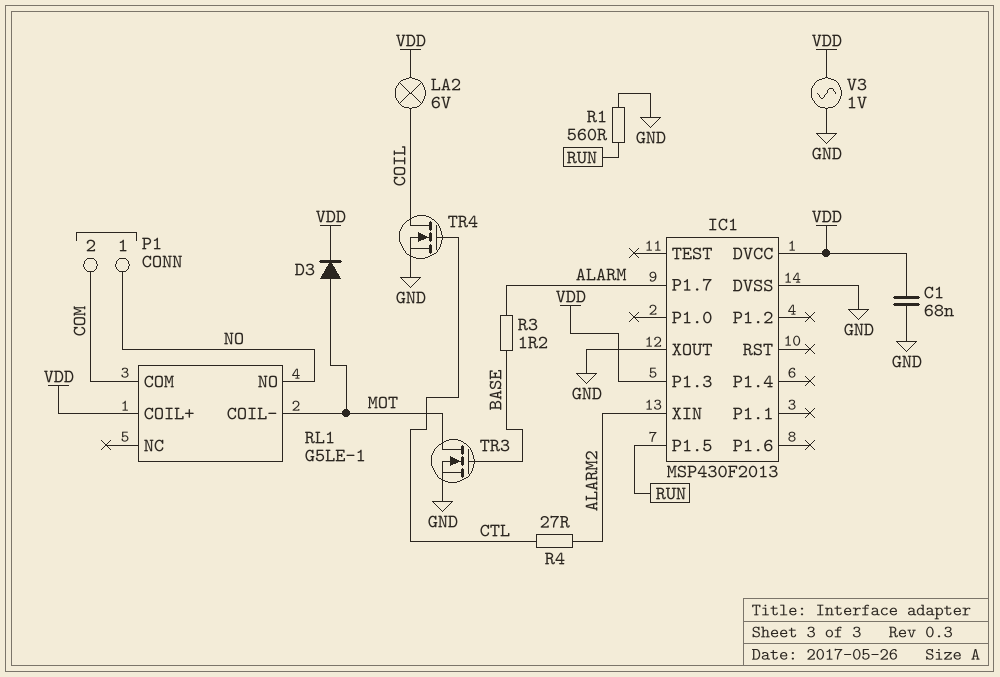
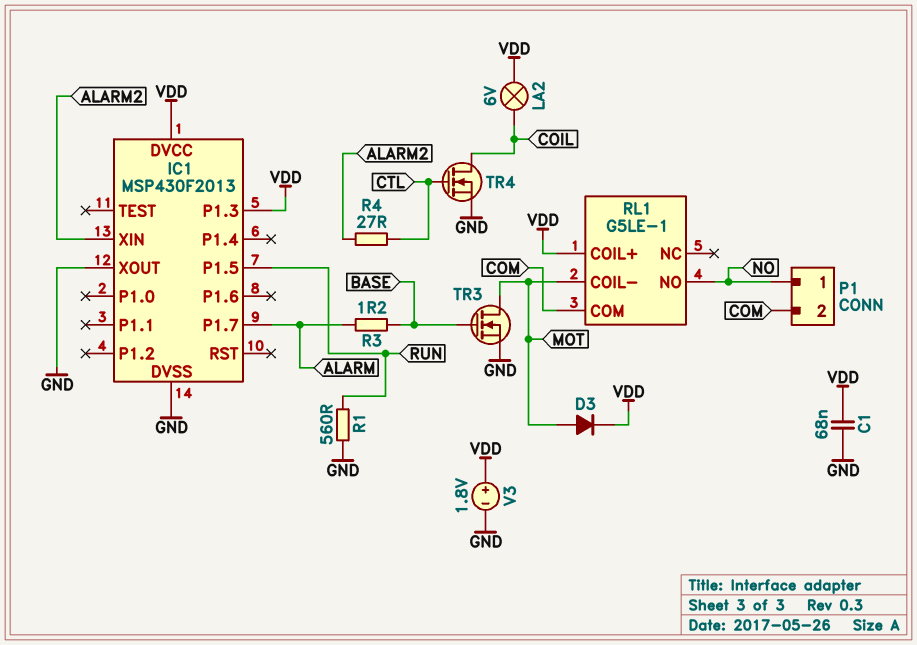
V3: AC 1V (GND, VDD) -> 1.8V (plus VDD, minus GND)

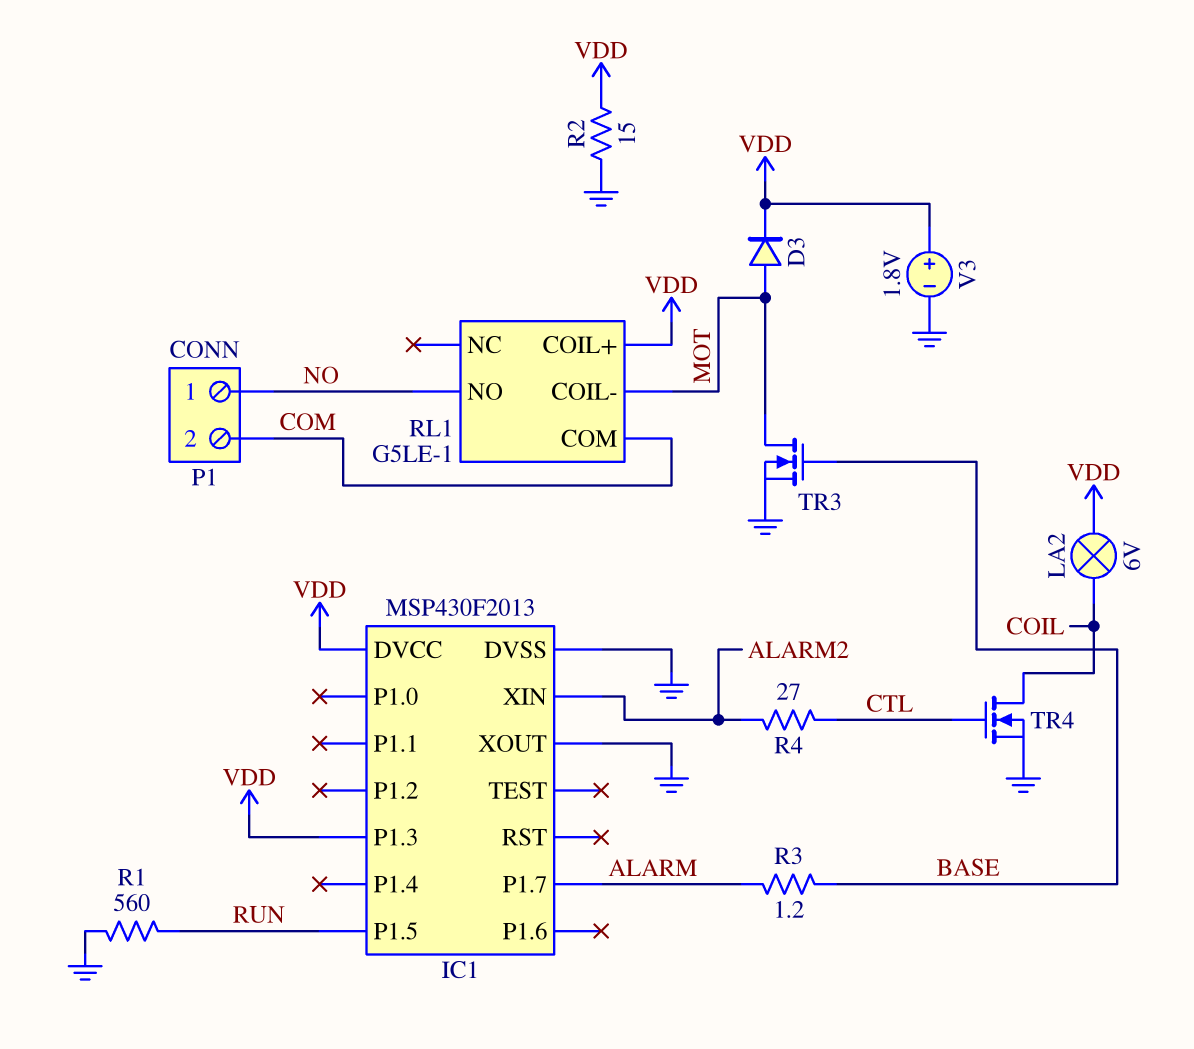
C1: 68nF (GND, VDD) -> none
R2: none -> 15 (GND, VDD)

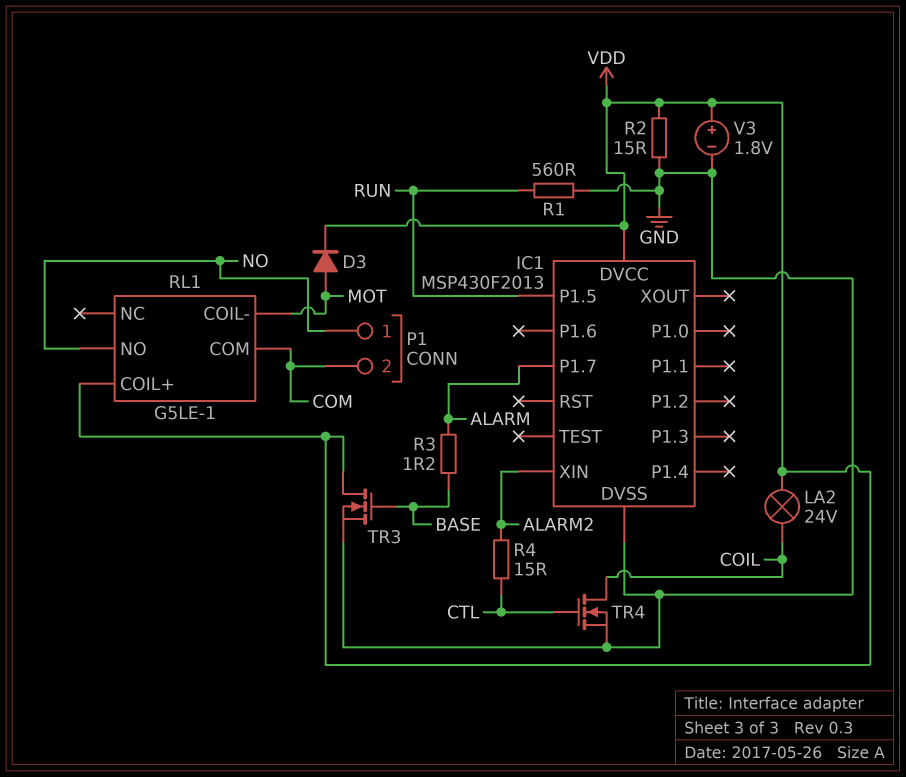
IC1 pin P1.3: VDD -> none
IC1 pin XOUT: GND -> none
LA2: lamp 6V (COIL, VDD) -> lamp 24V (COIL, VDD)
R4: 27 (ALARM2, CTL) -> 15 (ALARM2, CTL)
TR3: NMOS (G BASE, D MOT, S GND) -> NMOS (G BASE, D VDD, S GND)

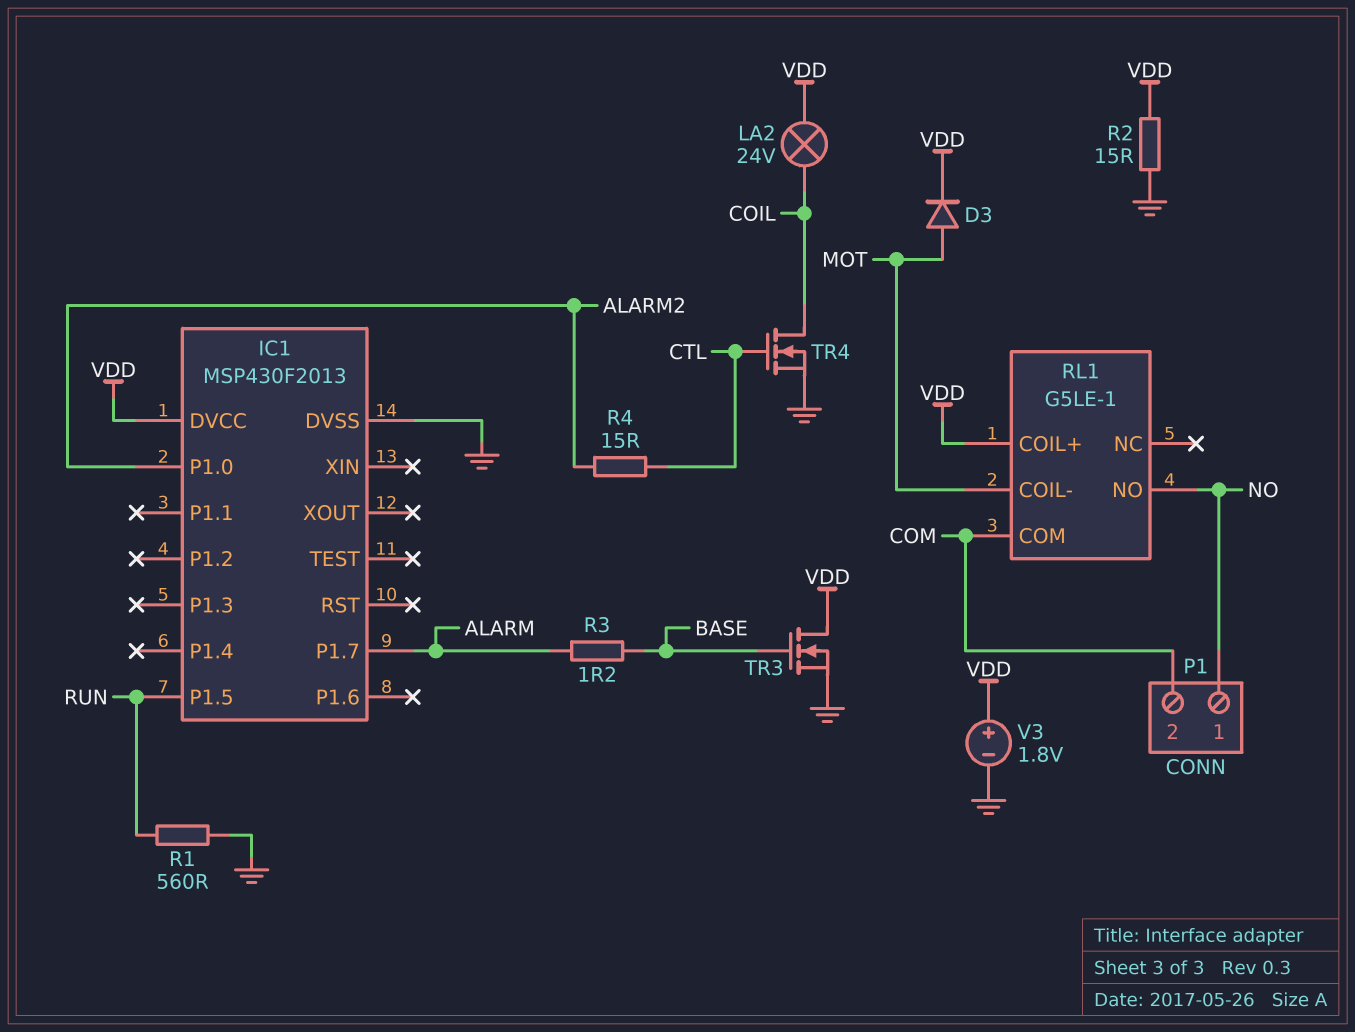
IC1 pin P1.0: none -> ALARM2
IC1 pin XIN: ALARM2 -> none

